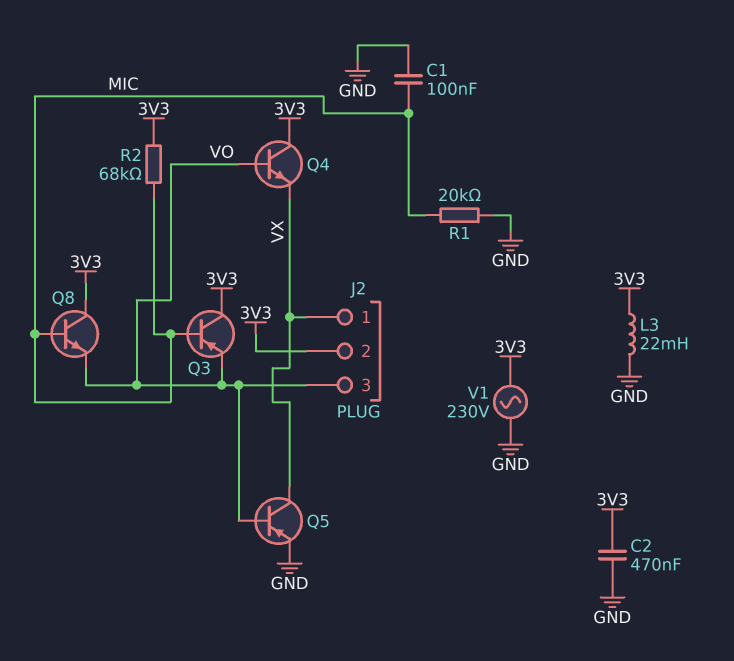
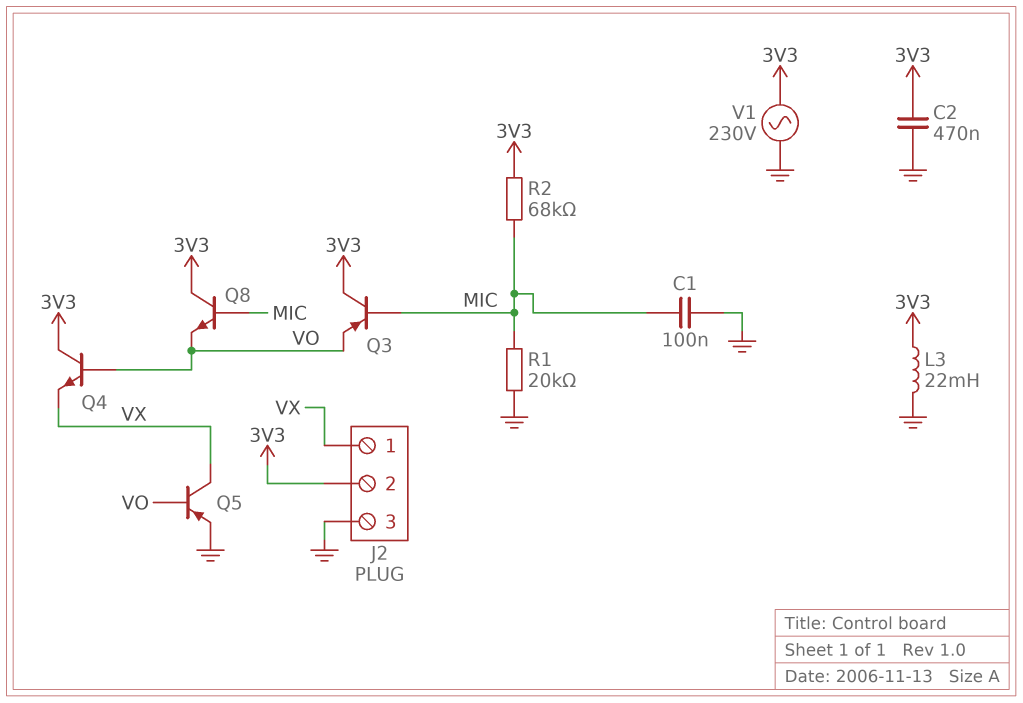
J2 pin 3: VO -> GND

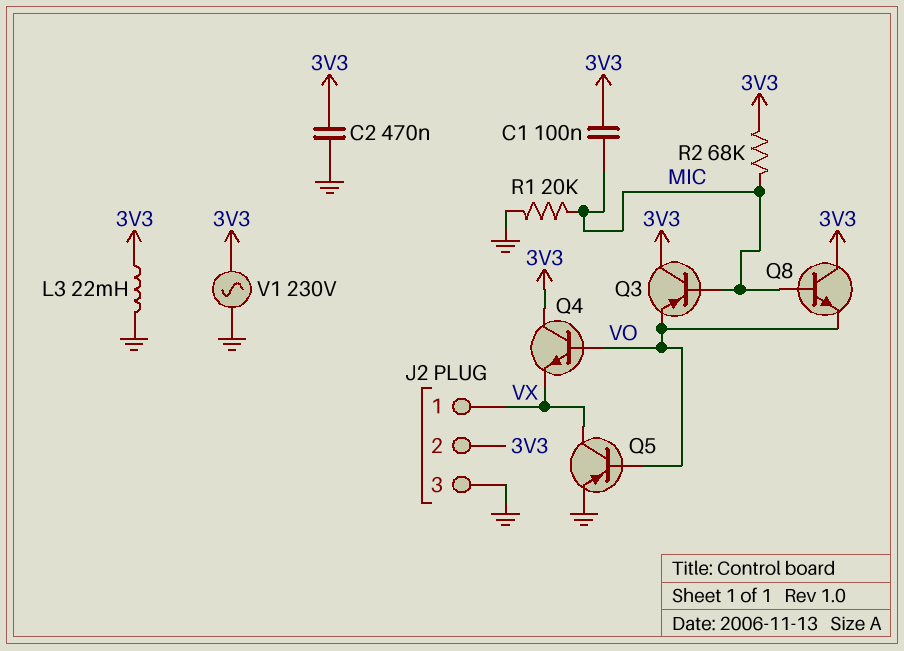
C1: 100nF (GND, MIC) -> 100nF (3V3, MIC)

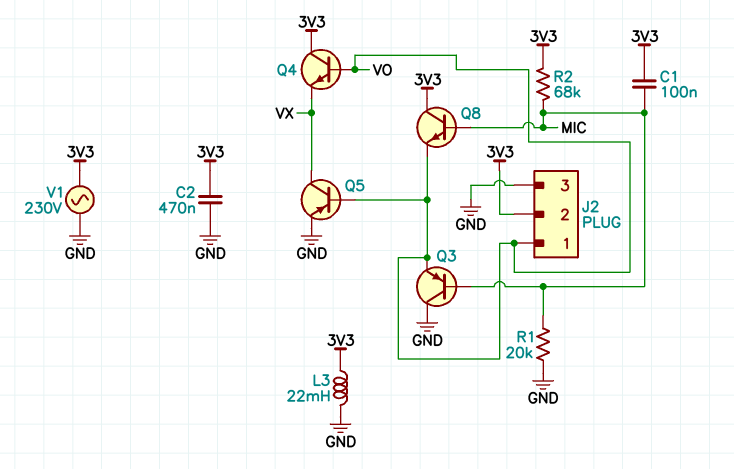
J2 pin 1: VX -> VO
Q3: PNP (B MIC, C 3V3, E VO) -> PNP (B MIC, C GND, E VO)

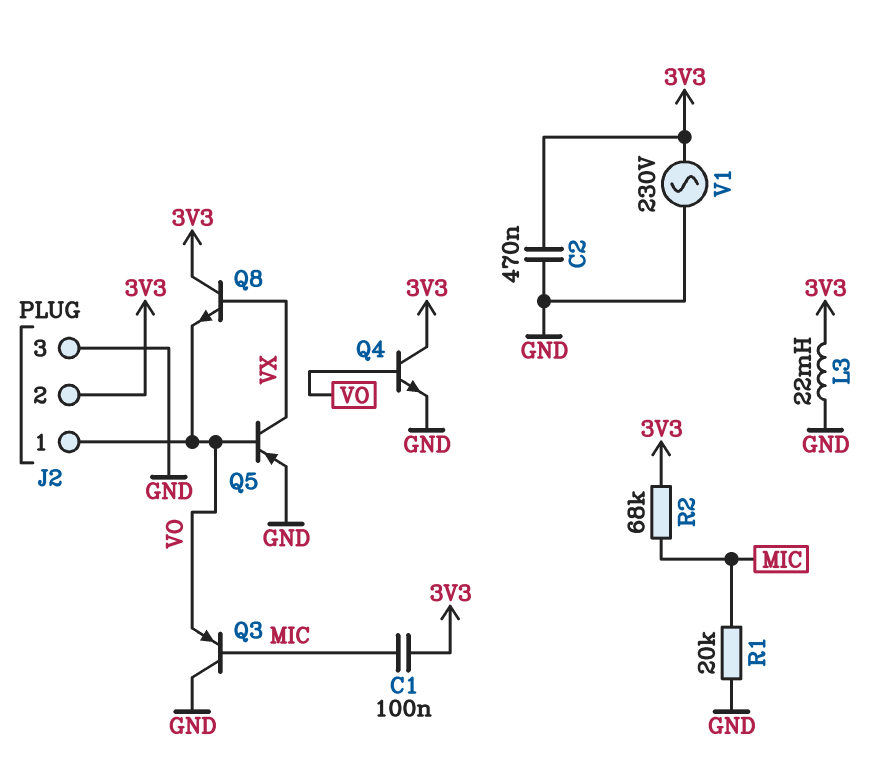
Q4: NPN (B VO, C 3V3, E VX) -> NPN (B VO, C 3V3, E GND)
Q8: NPN (B MIC, C 3V3, E VO) -> NPN (B VX, C 3V3, E VO)

